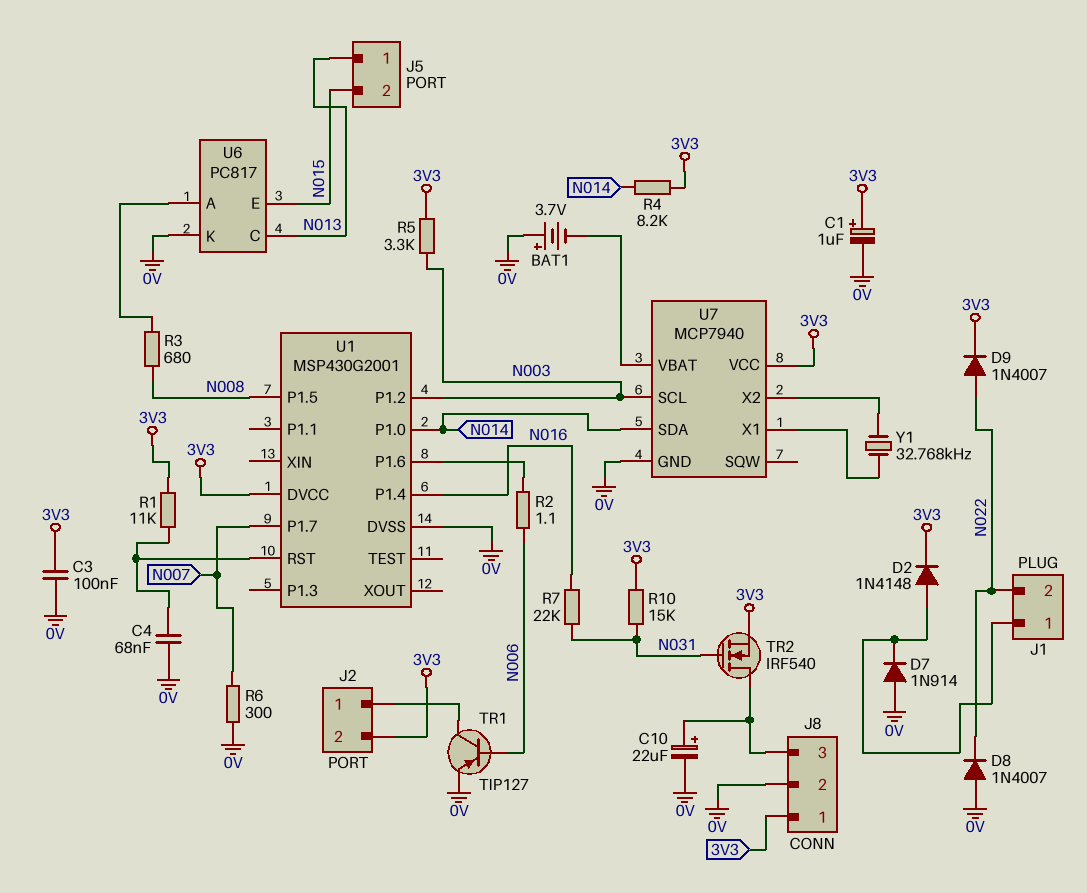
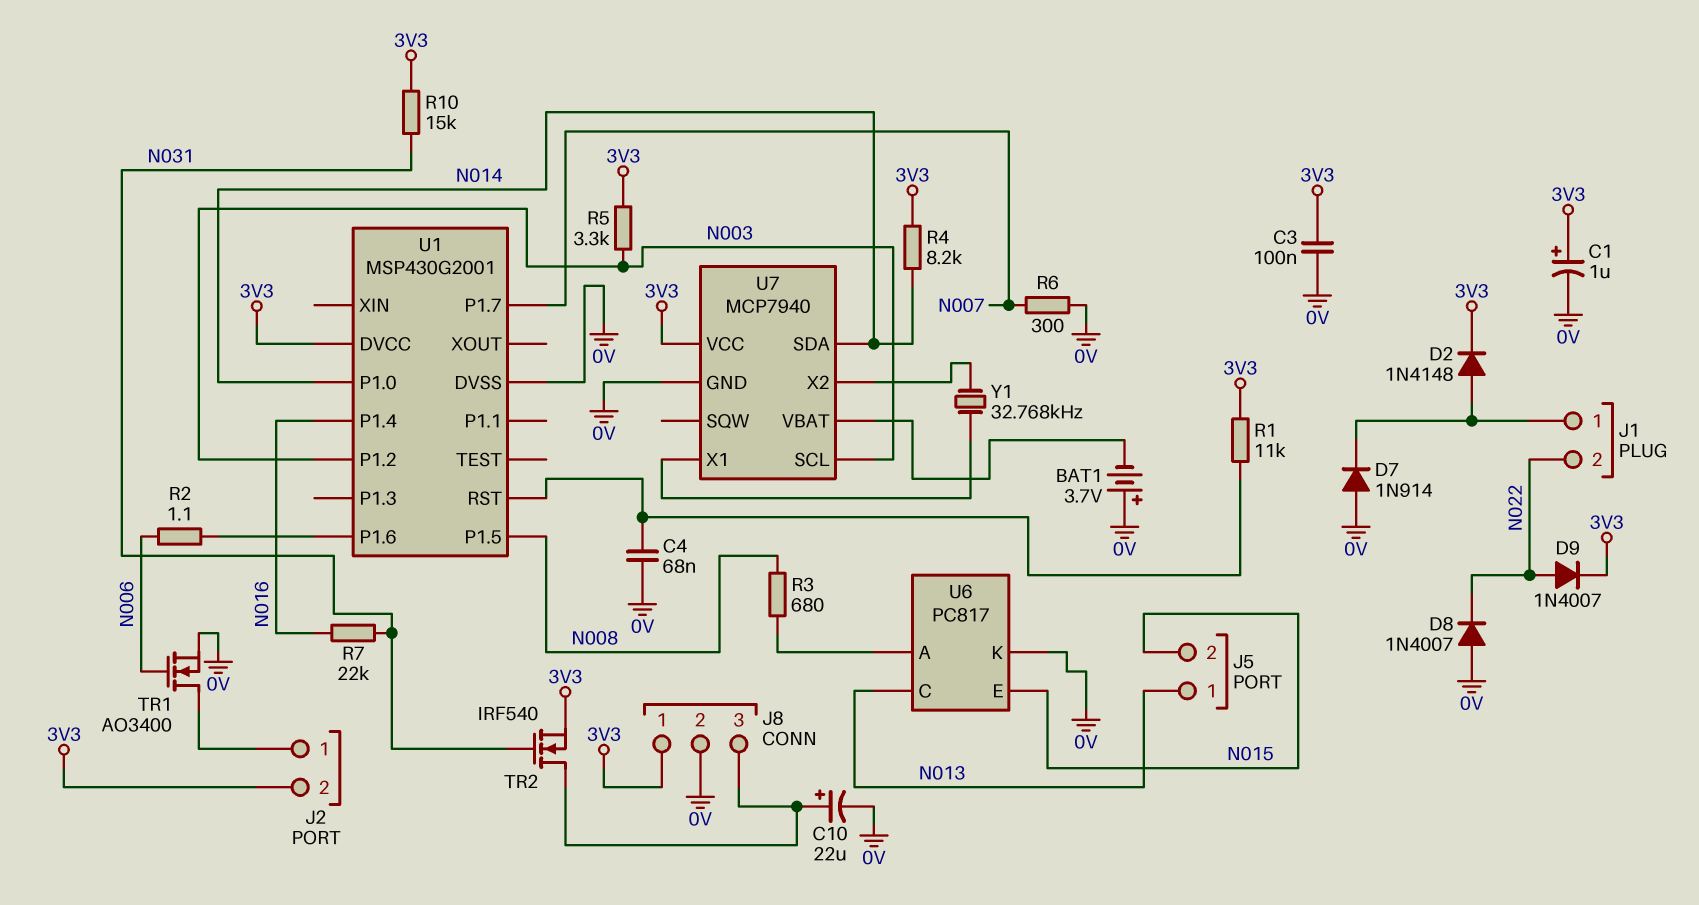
TR1: PNP TIP127 (B N006, C J2/1, E 0V) -> NMOS AO3400 (G N006, D J2/1, S 0V)

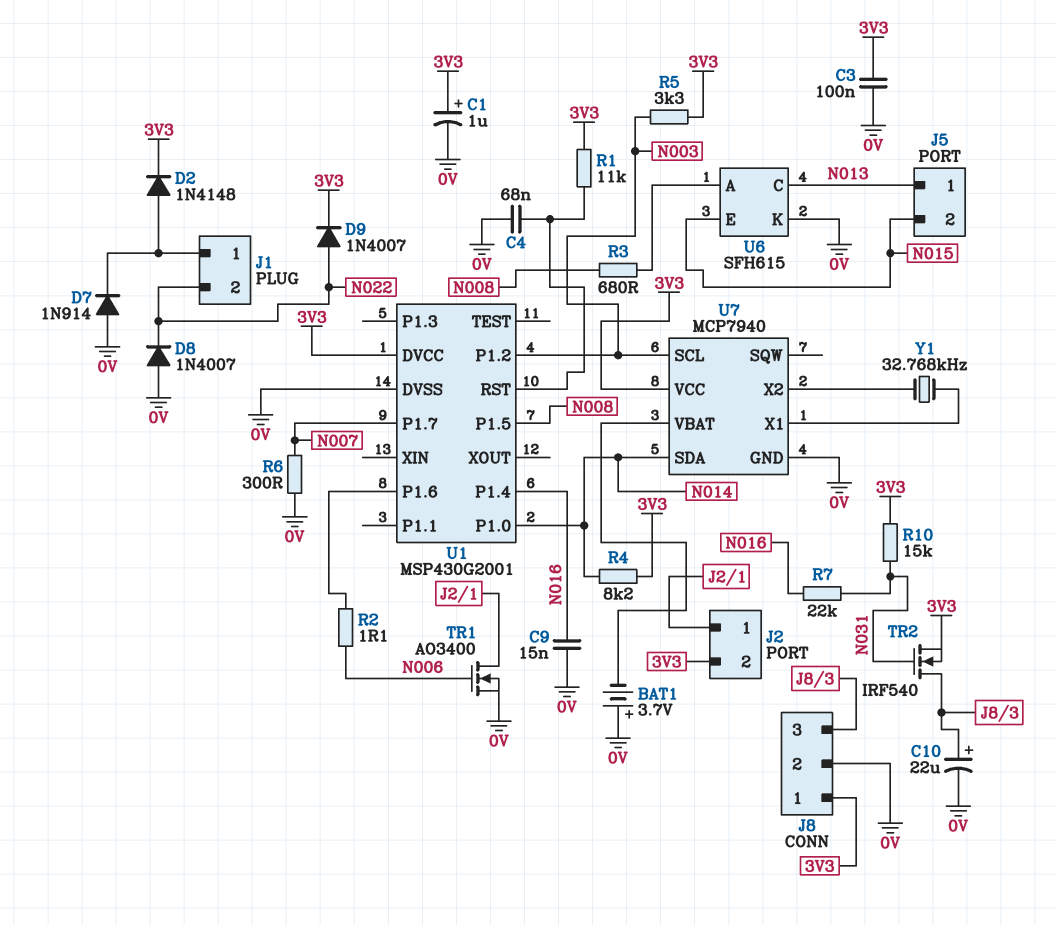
C9: none -> 15nF (0V, N016)
U6: PC817 -> SFH615

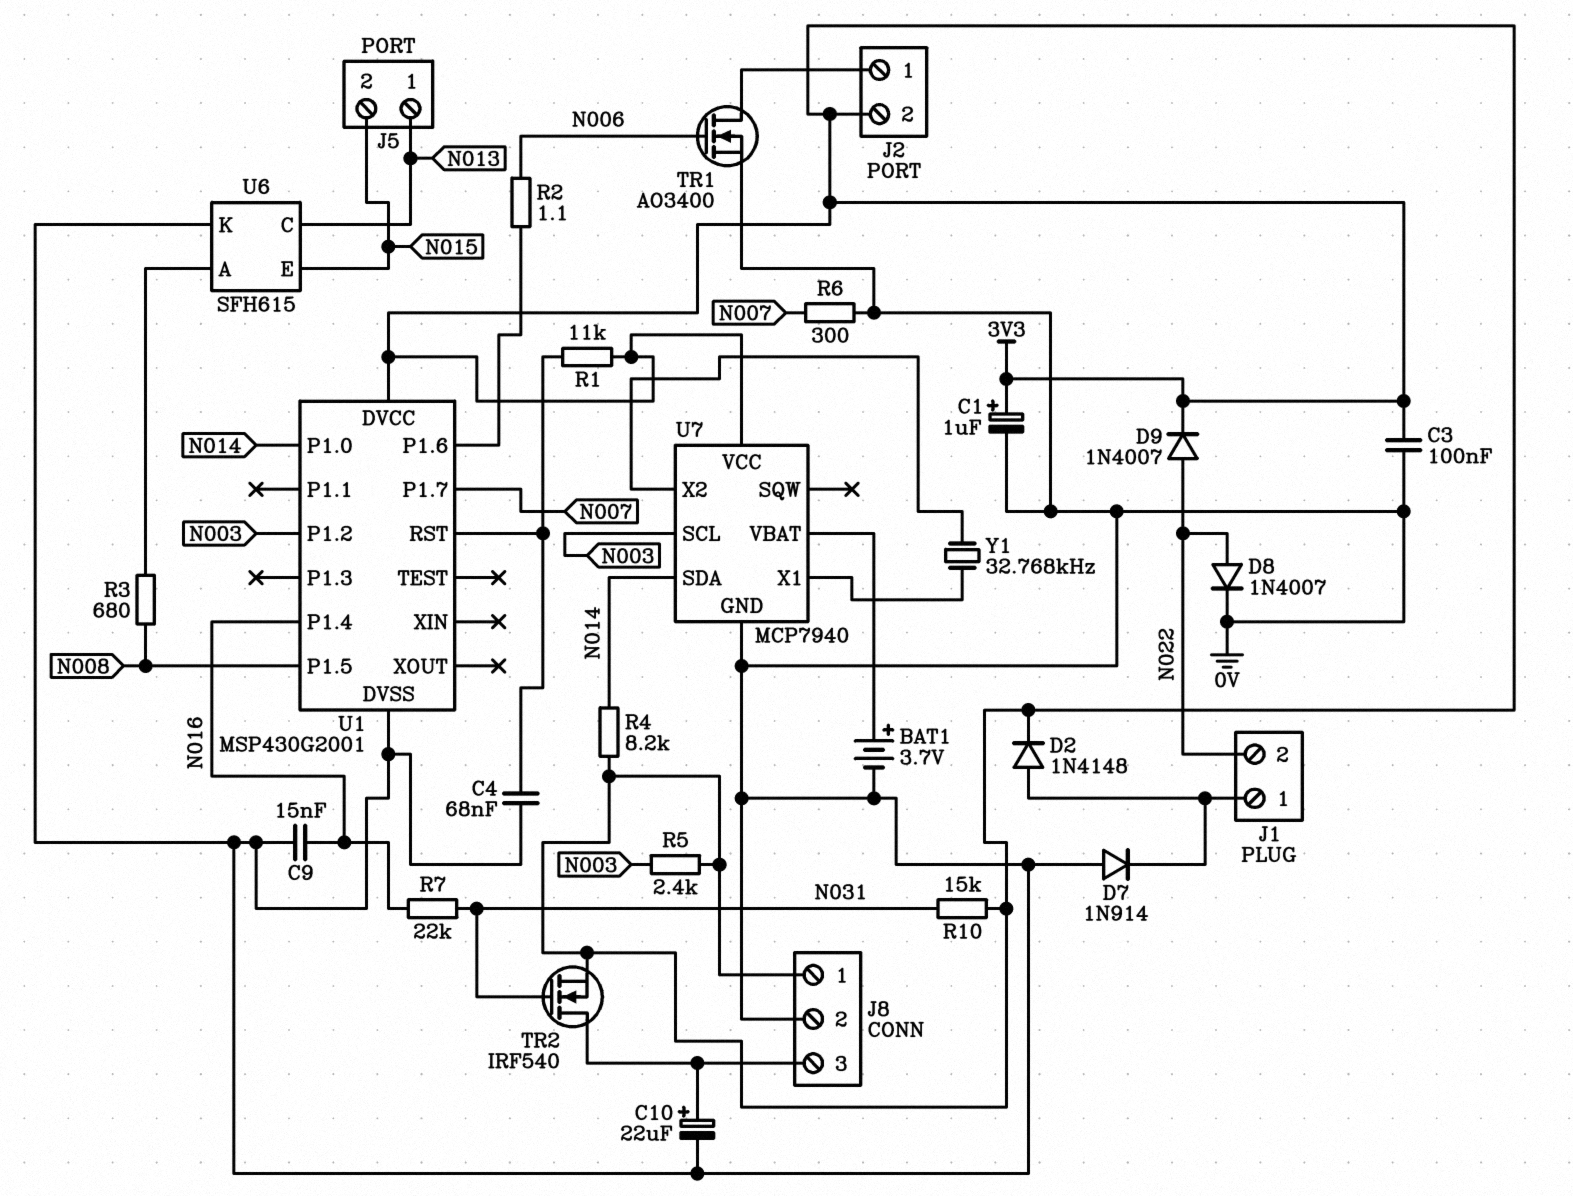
BAT1: 3.7V (plus 0V, minus U7/VBAT) -> 3.7V (plus U7/VBAT, minus 0V)
D8: diode 1N4007 (A 0V, K N022) -> diode 1N4007 (A N022, K 0V)
R5: 3.3k (3V3, N003) -> 2.4k (3V3, N003)

